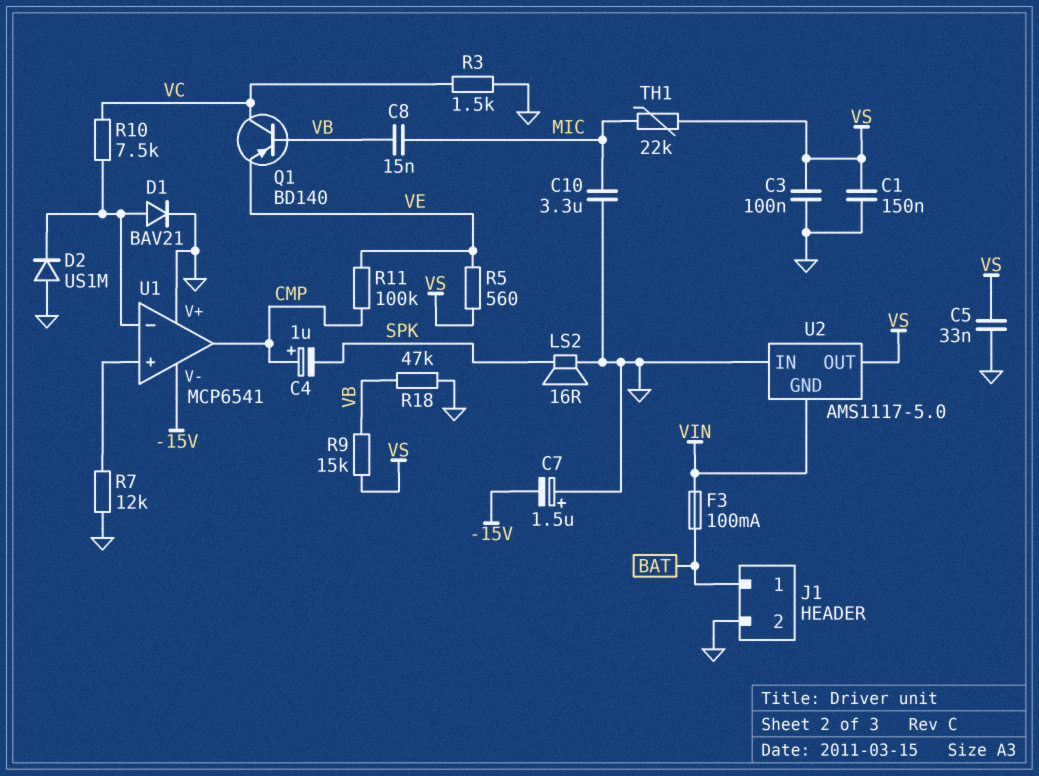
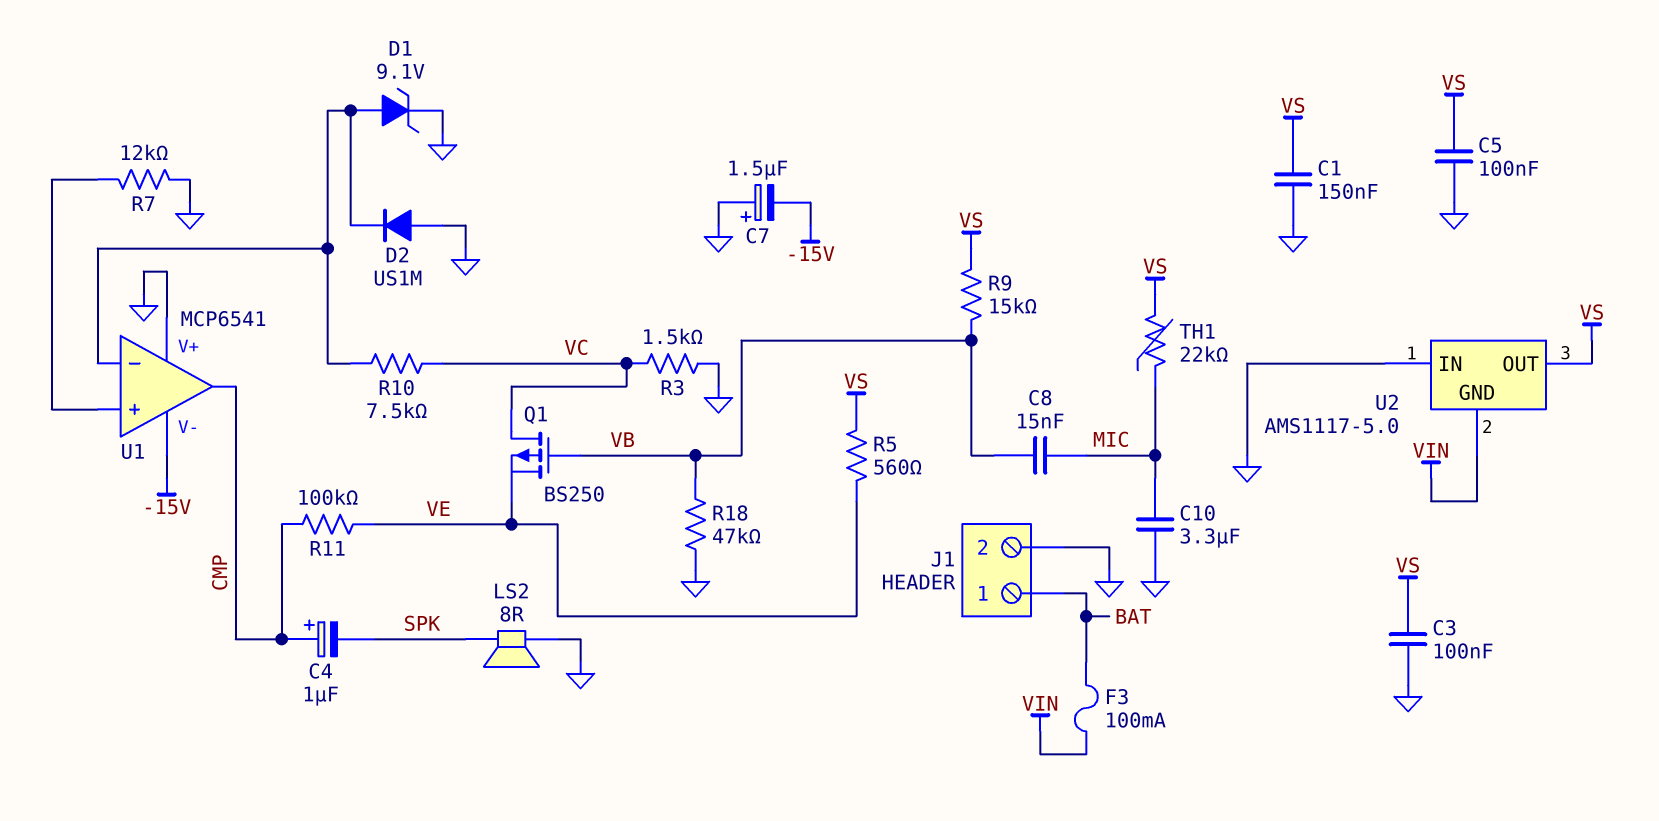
C5: 33nF (GND, VS) -> 100nF (GND, VS)
D1: diode BAV21 (A U1/in-, K GND) -> zener 9.1V (A U1/in-, K GND)
LS2: speaker 16R (GND, SPK) -> speaker 8R (GND, SPK)
Q1: PNP BD140 (B VB, C VC, E VE) -> PMOS BS250 (G VB, D VC, S VE)

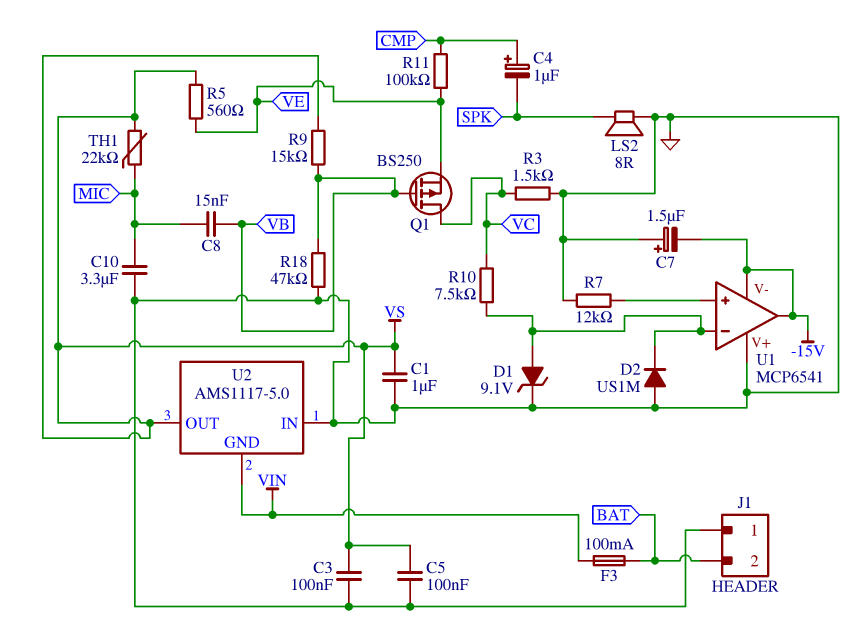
C1: 150nF (GND, VS) -> 1uF (GND, VS)
J1 pin 1: BAT -> GND
J1 pin 2: GND -> BAT
U1 pin out: CMP -> -15V

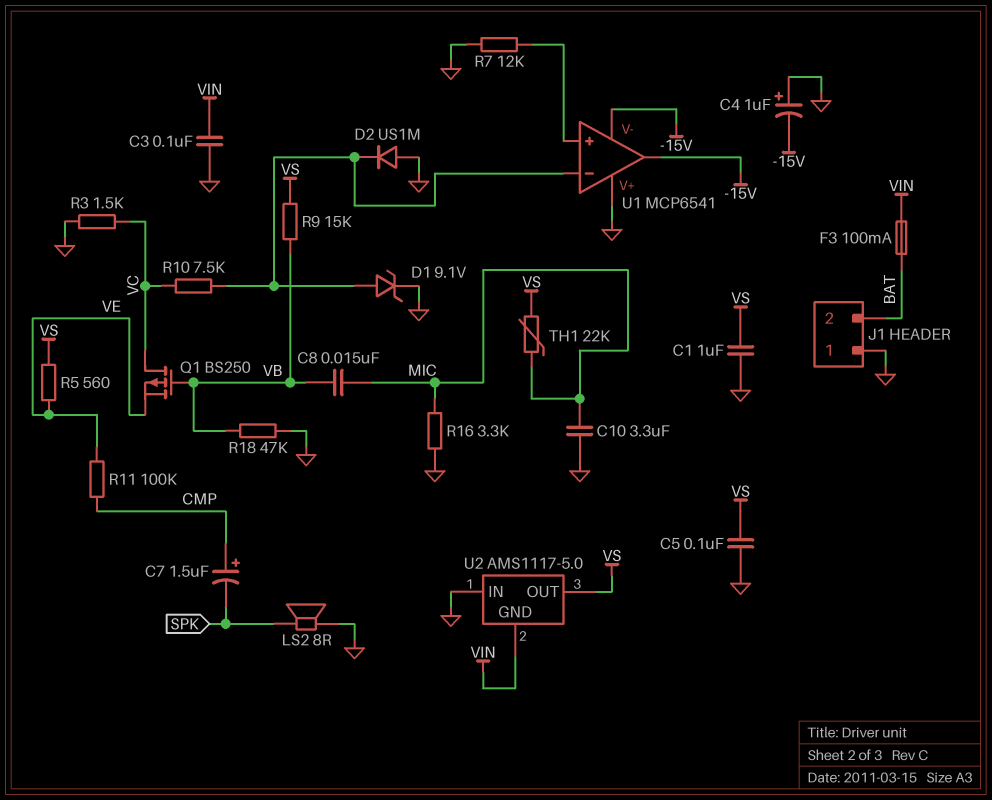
C3: 100nF (GND, VS) -> 100nF (GND, VIN)
C4: 1uF (plus CMP, minus SPK) -> 1uF (plus GND, minus -15V)
C7: 1.5uF (plus GND, minus -15V) -> 1.5uF (plus CMP, minus SPK)
R16: none -> 3.3k (GND, MIC)

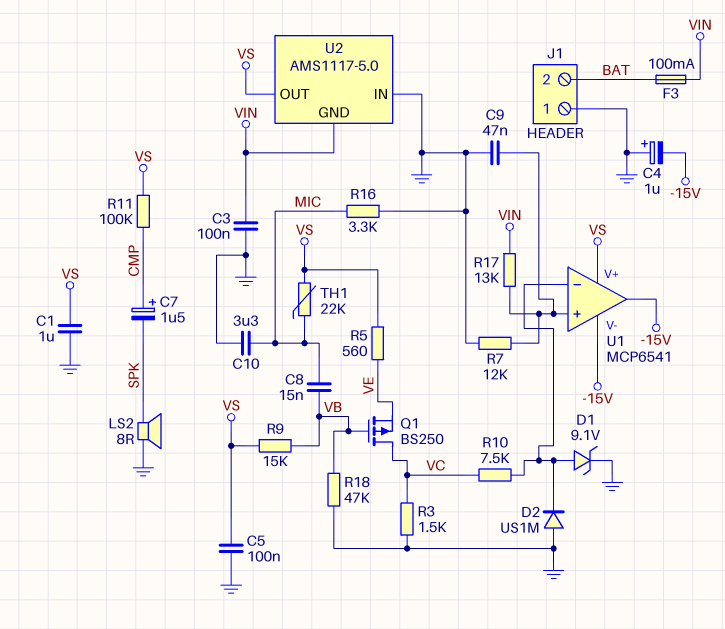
C9: none -> 47nF (GND, U1/in+)
R11: 100k (CMP, VE) -> 100k (CMP, VS)
R17: none -> 13k (U1/in+, VIN)
U1 pin V+: GND -> VS

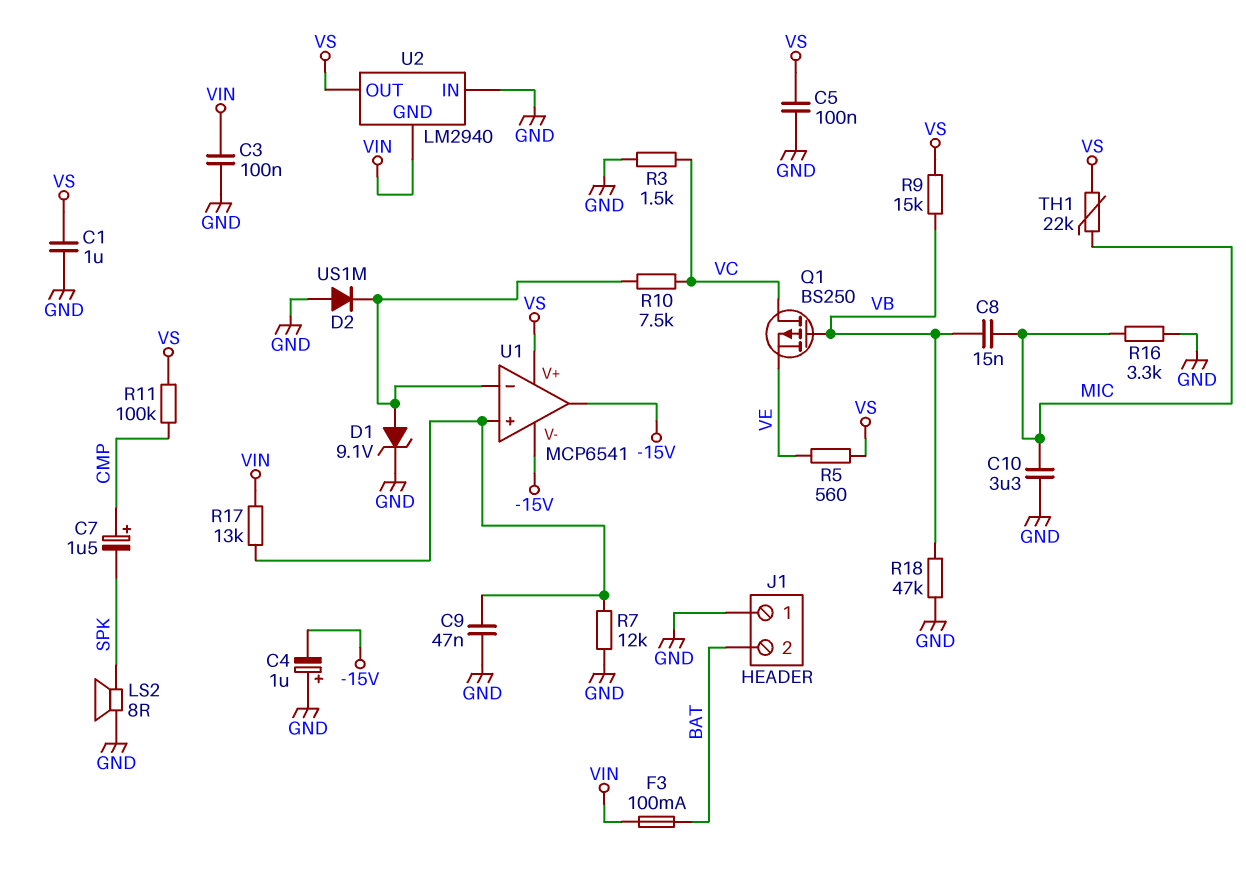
U2: AMS1117-5.0 -> LM2940

